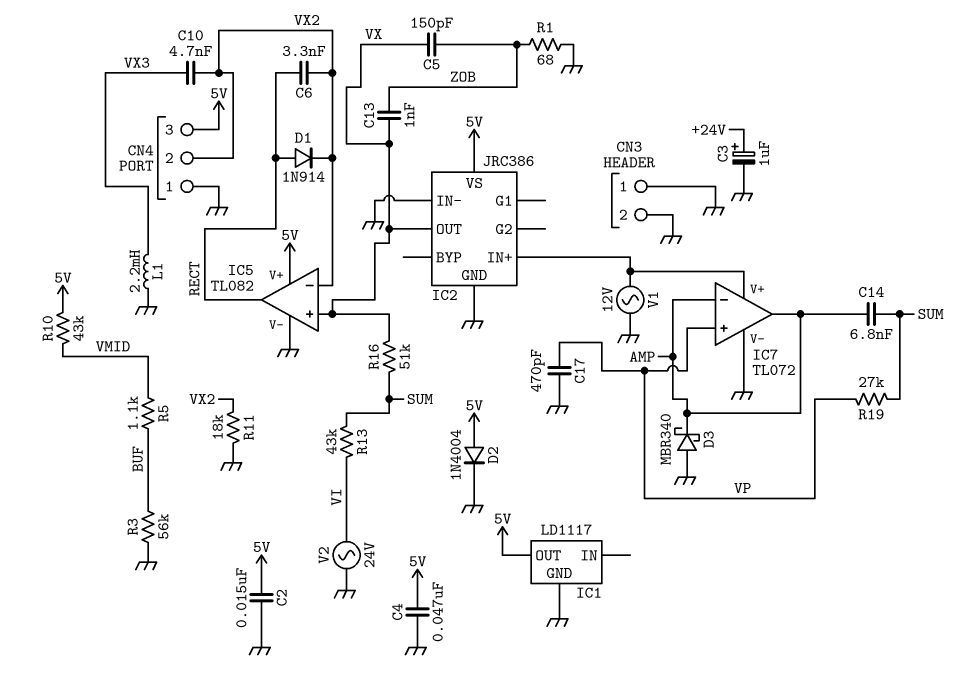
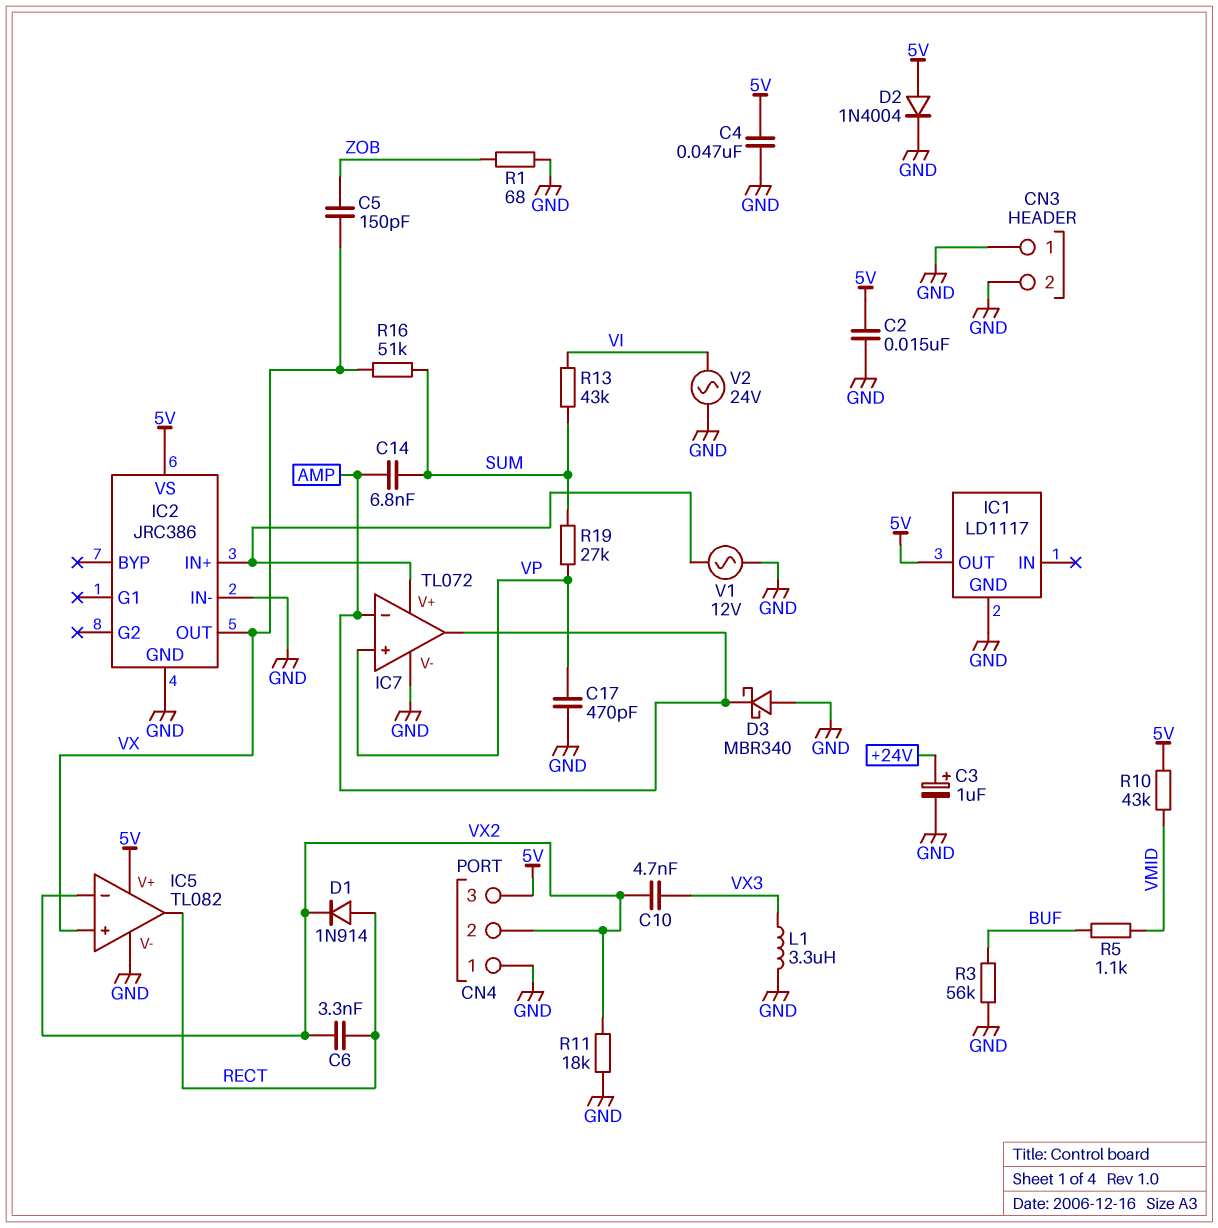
C13: 1nF (VX, ZOB) -> none
L1: 2.2mH (GND, VX3) -> 3.3uH (GND, VX3)

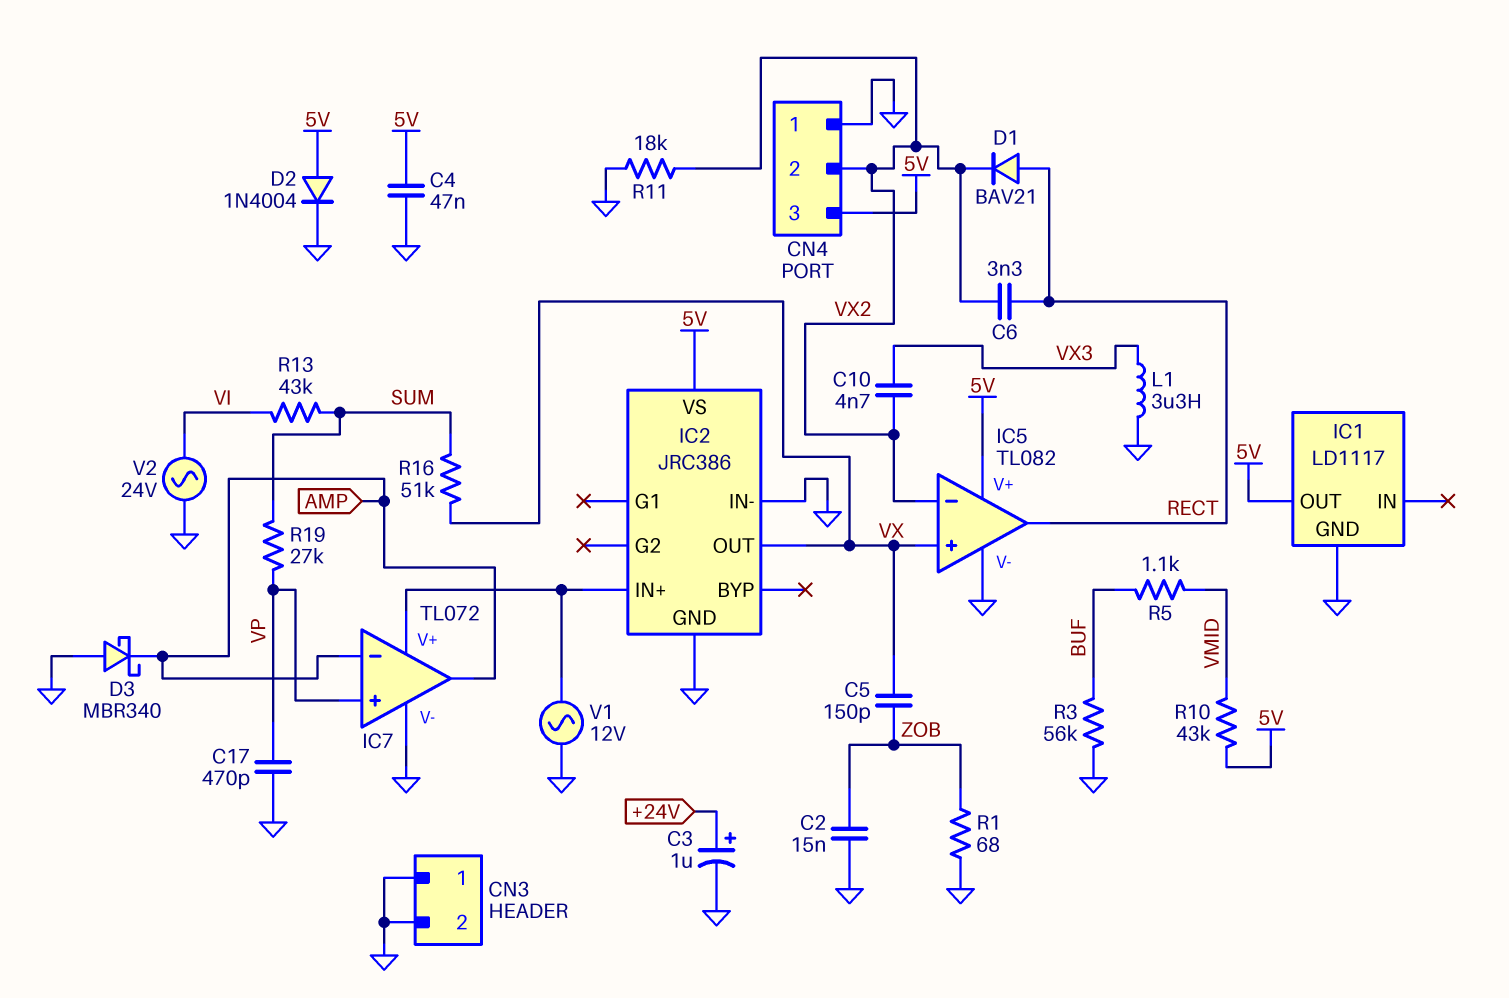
C2: 15nF (5V, GND) -> 15nF (GND, ZOB)
C14: 6.8nF (AMP, SUM) -> none
D1: diode 1N914 (A RECT, K VX2) -> diode BAV21 (A RECT, K VX2)

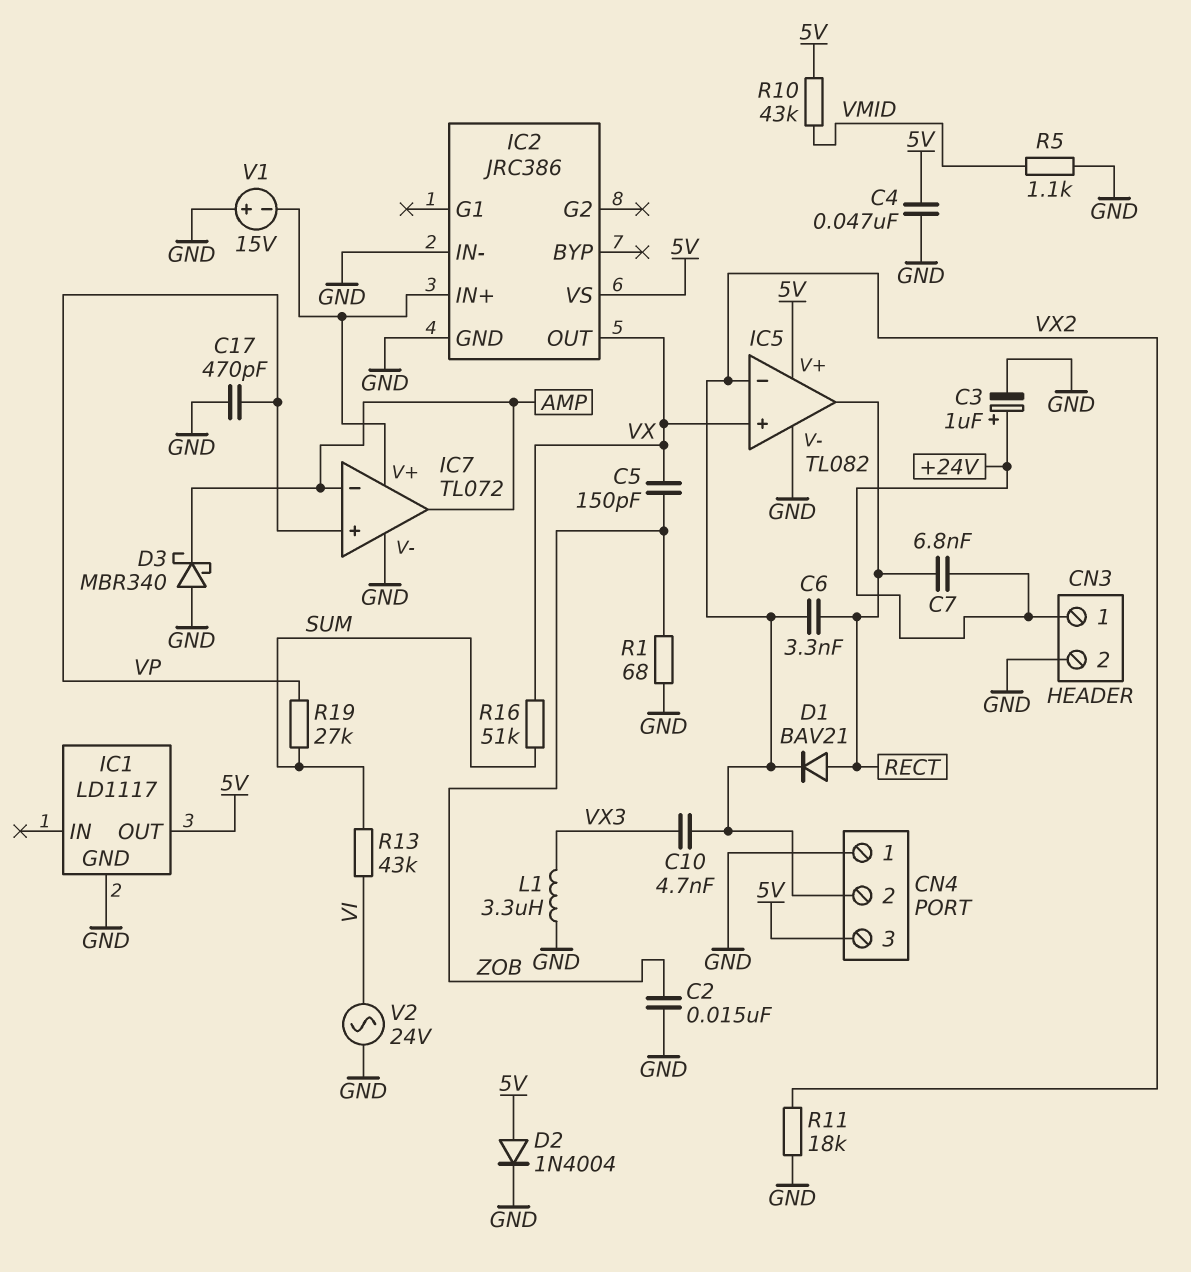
C7: none -> 6.8nF (+24V, RECT)
CN3 pin 1: GND -> +24V
R3: 56k (BUF, GND) -> none
R5: 1.1k (BUF, VMID) -> 1.1k (GND, VMID)
V1: AC 12V (GND, IC2/IN+) -> 15V (plus GND, minus IC2/IN+)

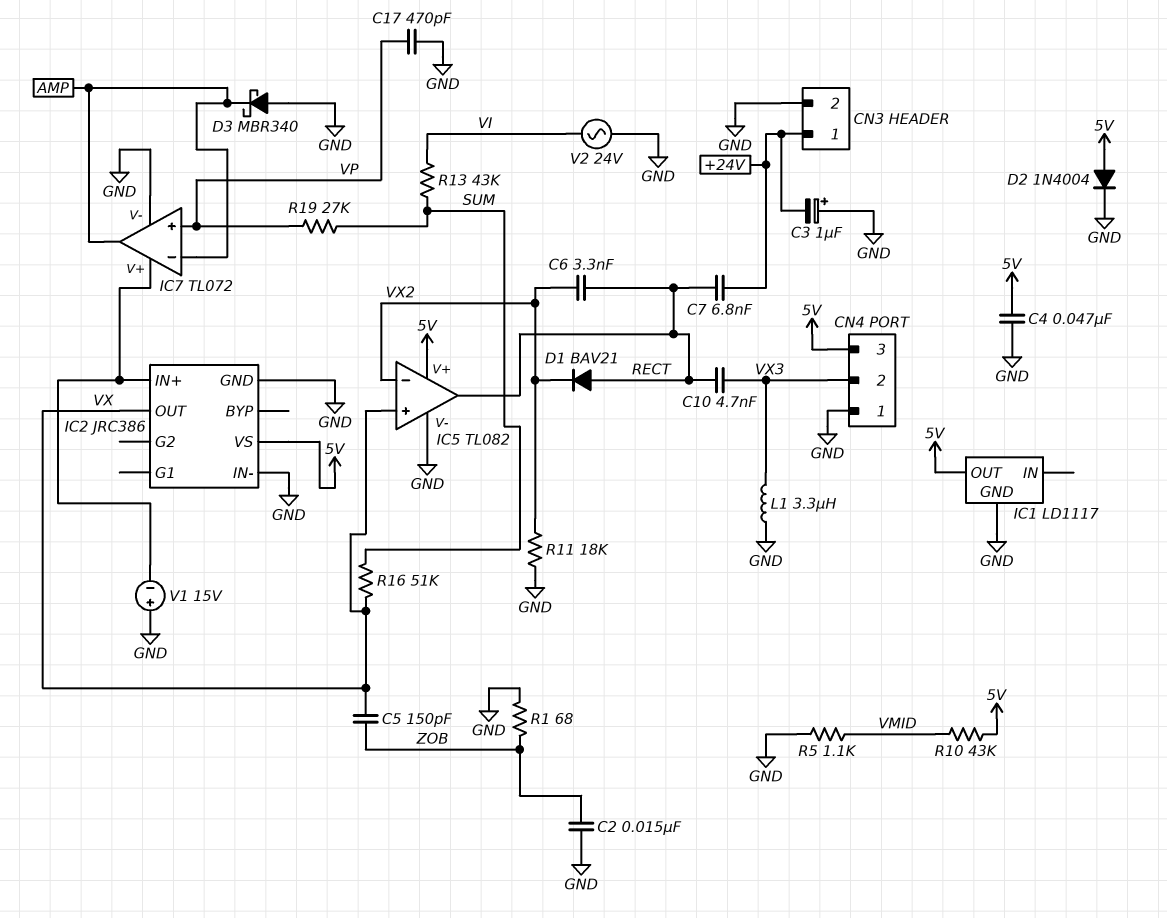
C3: 1uF (plus +24V, minus GND) -> 1uF (plus GND, minus +24V)
C10: 4.7nF (VX2, VX3) -> 4.7nF (RECT, VX3)
CN4 pin 2: VX2 -> VX3

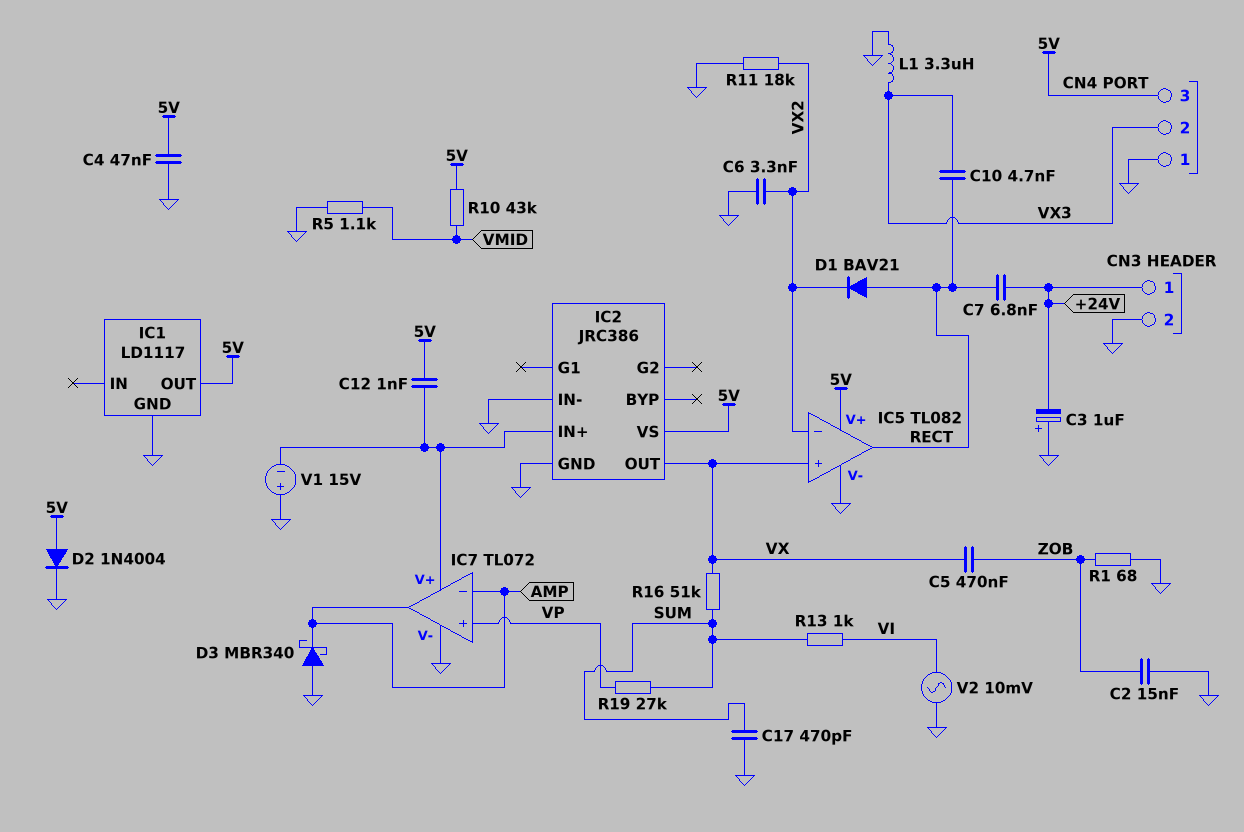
C5: 150pF (VX, ZOB) -> 470nF (VX, ZOB)
C6: 3.3nF (RECT, VX2) -> 3.3nF (GND, VX2)
C12: none -> 1nF (5V, IC2/IN+)
C17: 470pF (GND, VP) -> 470pF (GND, SUM)
R13: 43k (SUM, VI) -> 1k (SUM, VI)
V2: AC 24V (GND, VI) -> AC 10mV (GND, VI)

